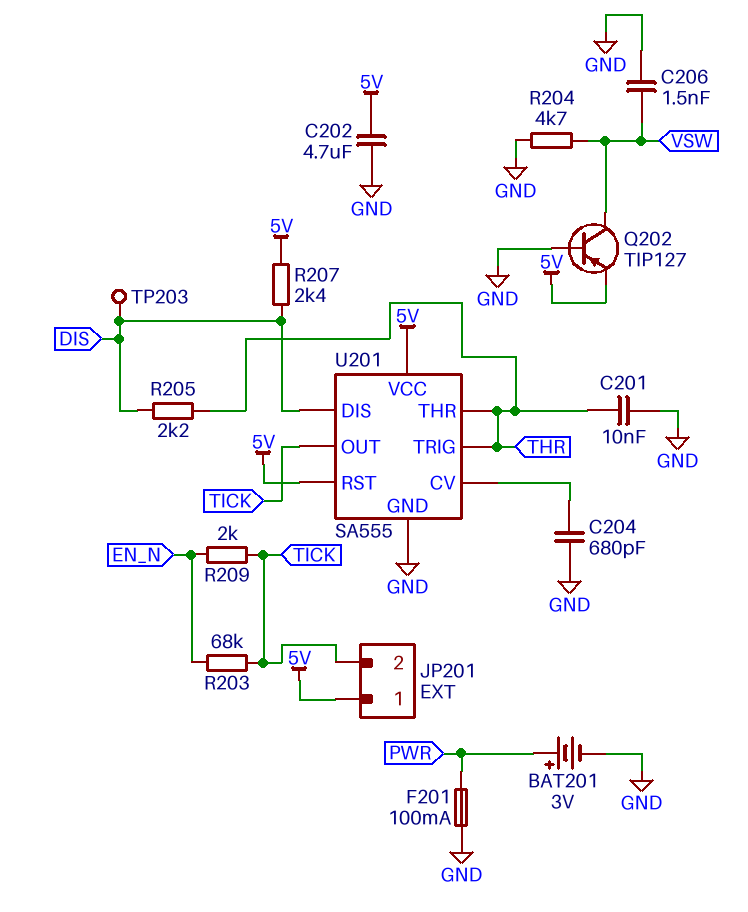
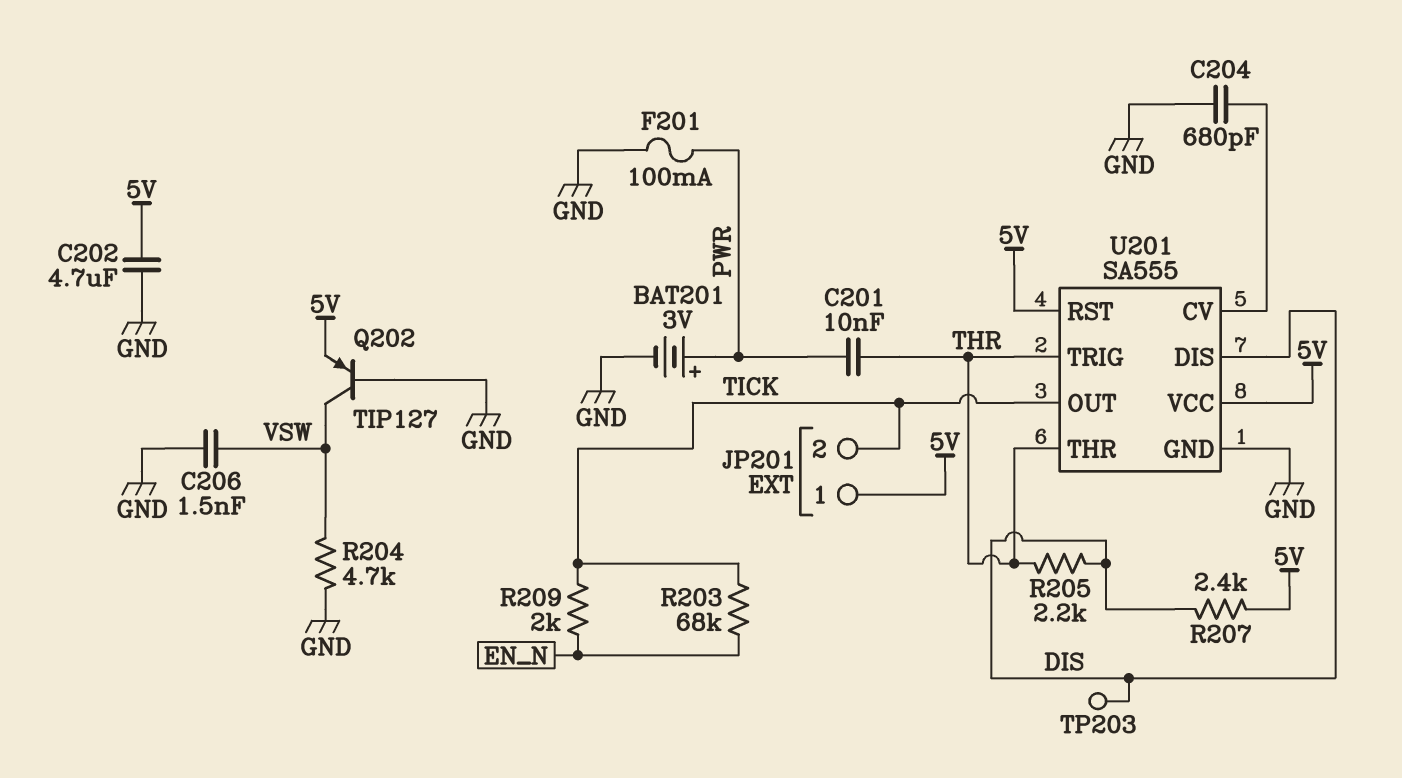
C201: 10nF (GND, THR) -> 10nF (PWR, THR)

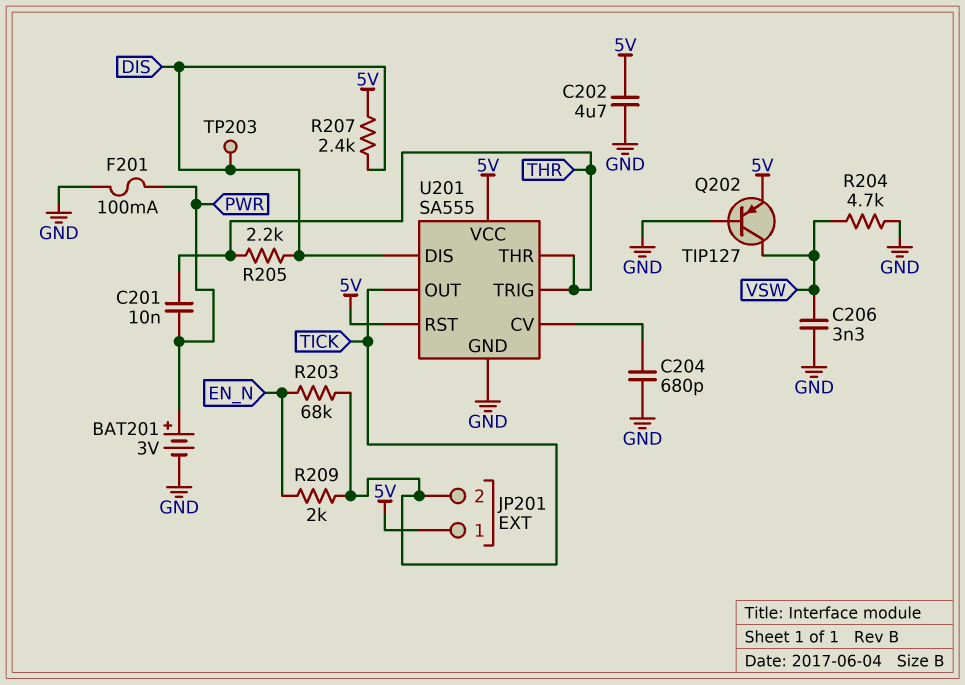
C206: 1.5nF (GND, VSW) -> 3.3nF (GND, VSW)

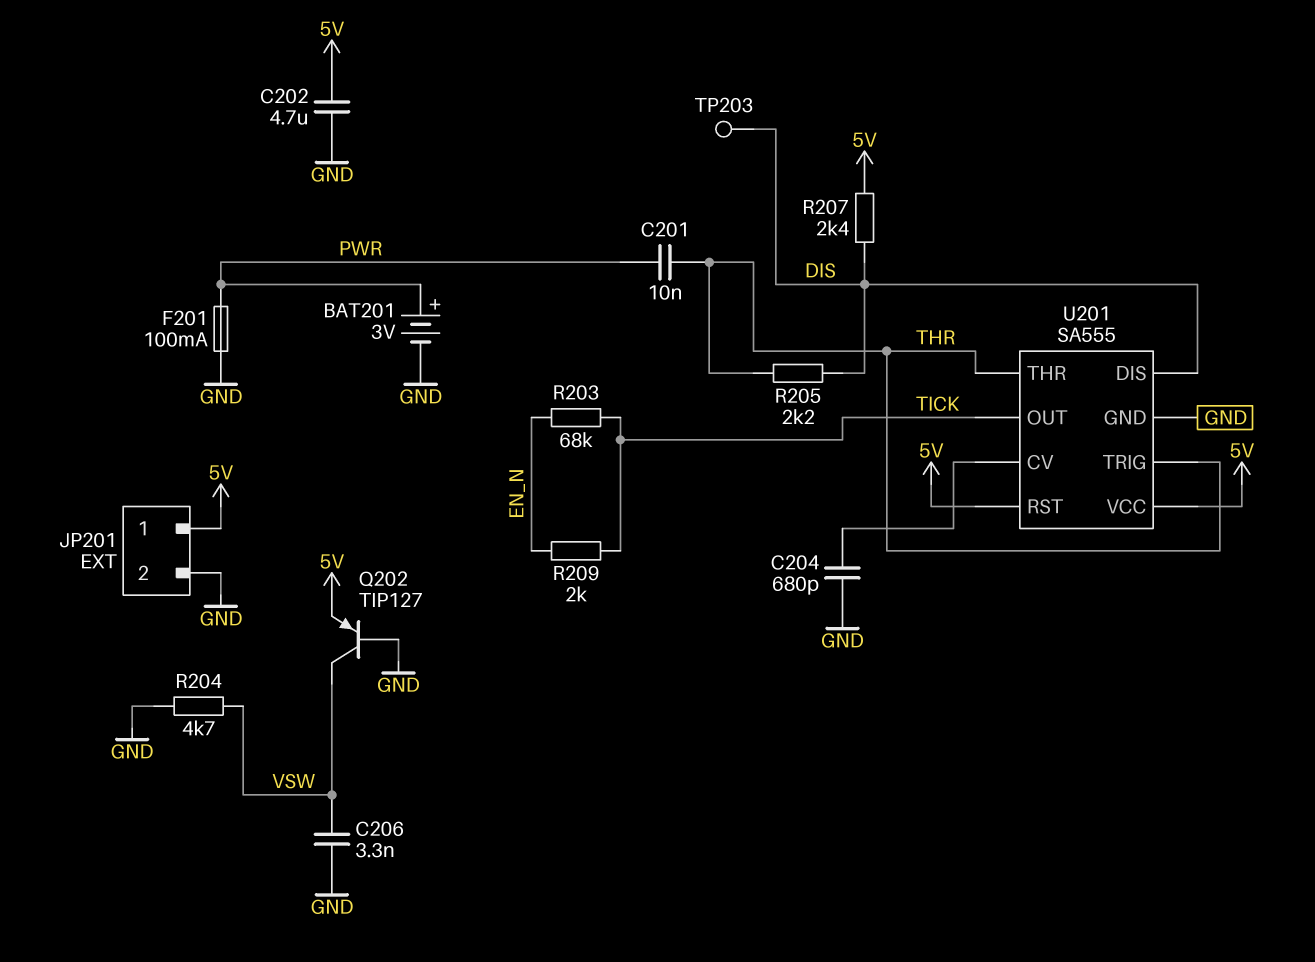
JP201 pin 2: TICK -> GND

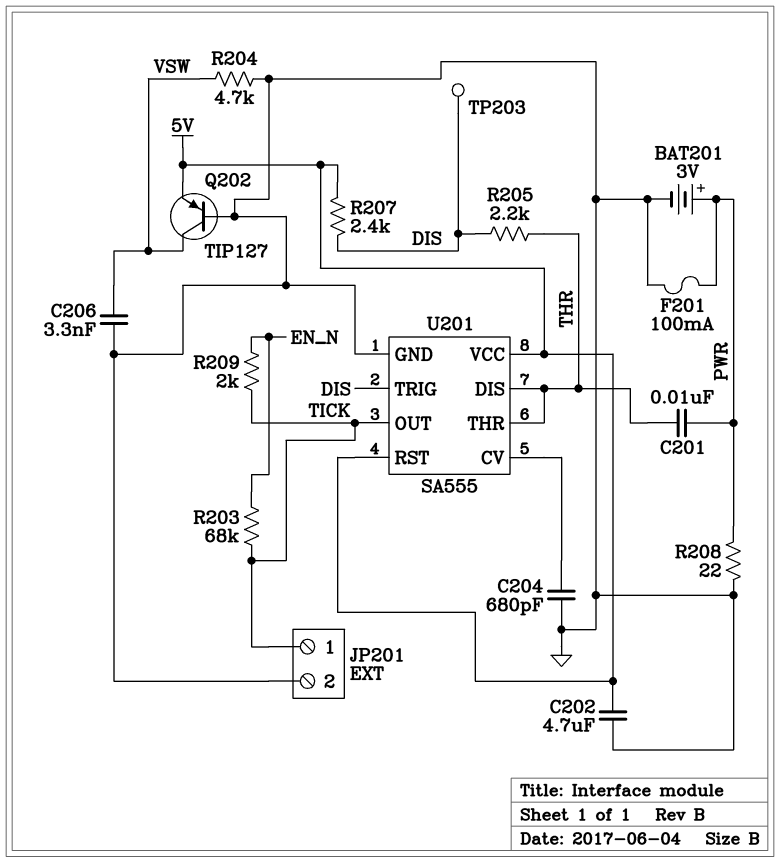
JP201 pin 1: 5V -> TICK
R208: none -> 22 (GND, PWR)
U201 pin DIS: DIS -> THR
U201 pin TRIG: THR -> DIS

